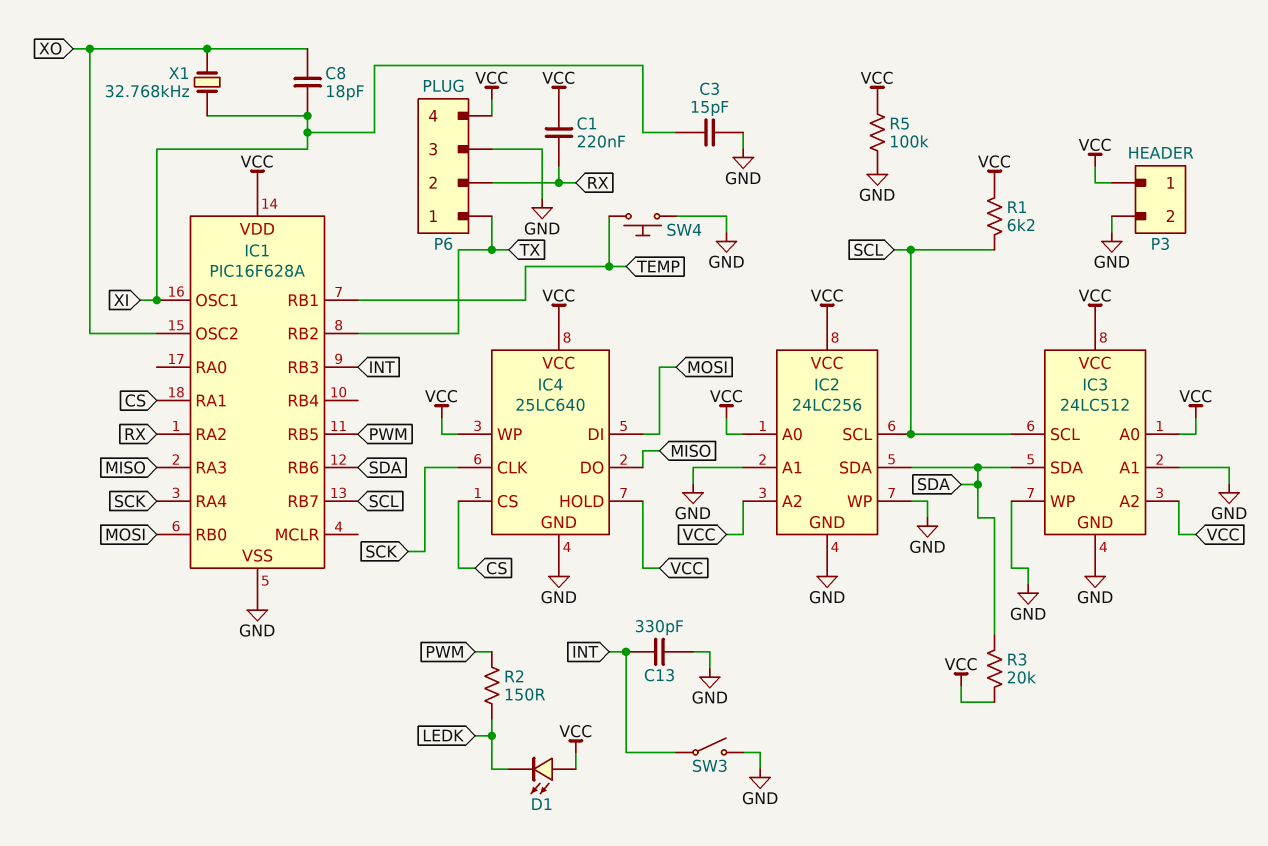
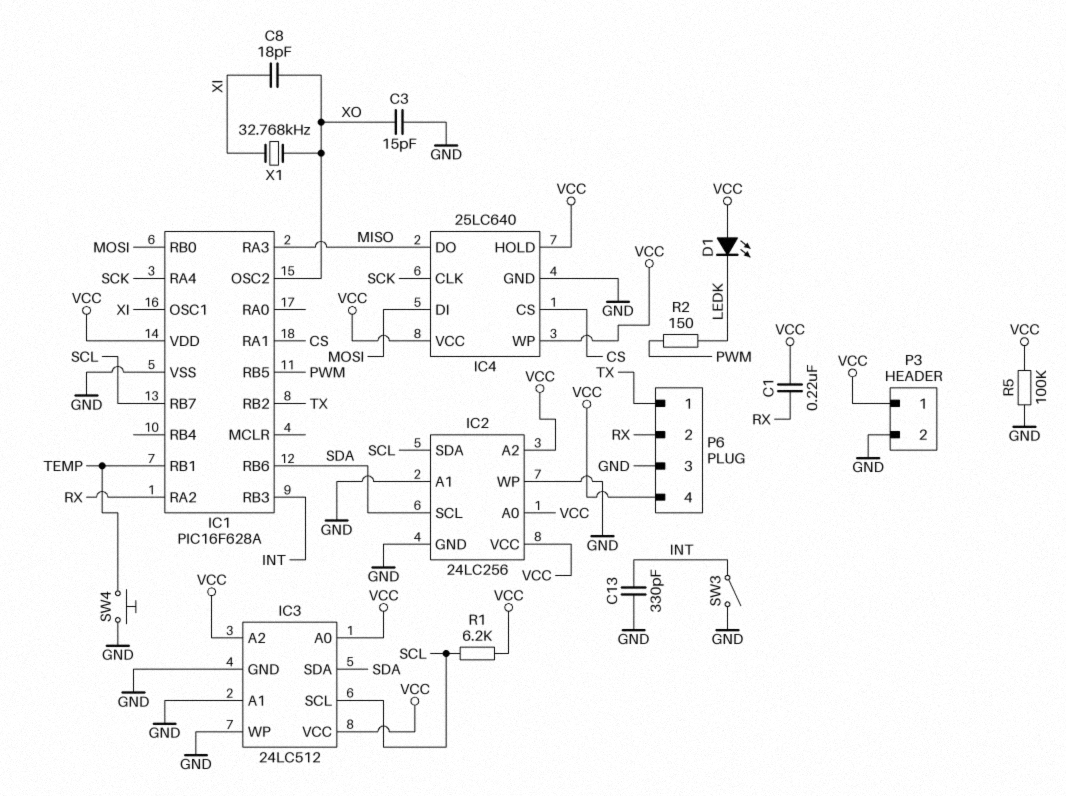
C3: 15pF (GND, XI) -> 15pF (GND, XO)
IC2 pin SCL: SCL -> SDA
IC2 pin SDA: SDA -> SCL
R3: 20k (SDA, VCC) -> none

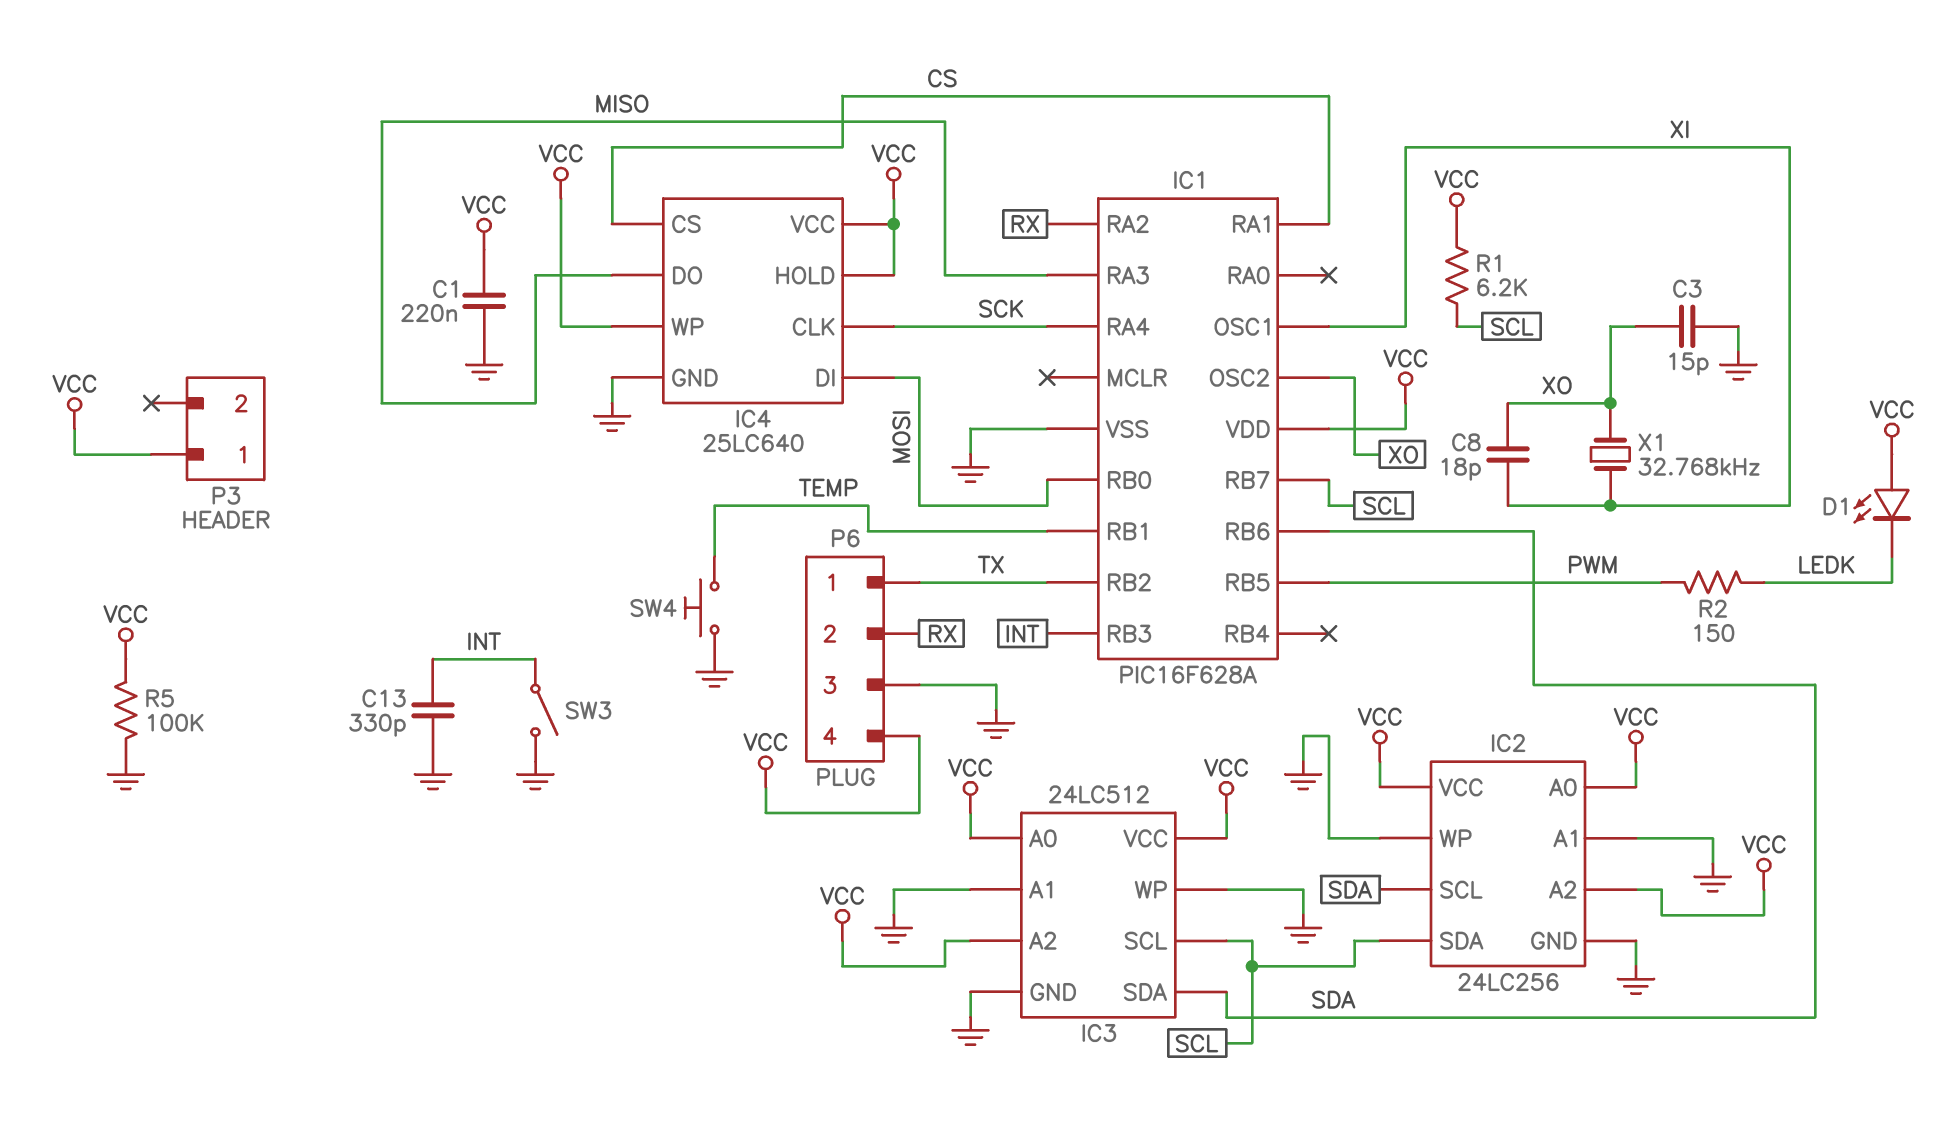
C1: 220nF (RX, VCC) -> 220nF (GND, VCC)
P3 pin 2: GND -> none

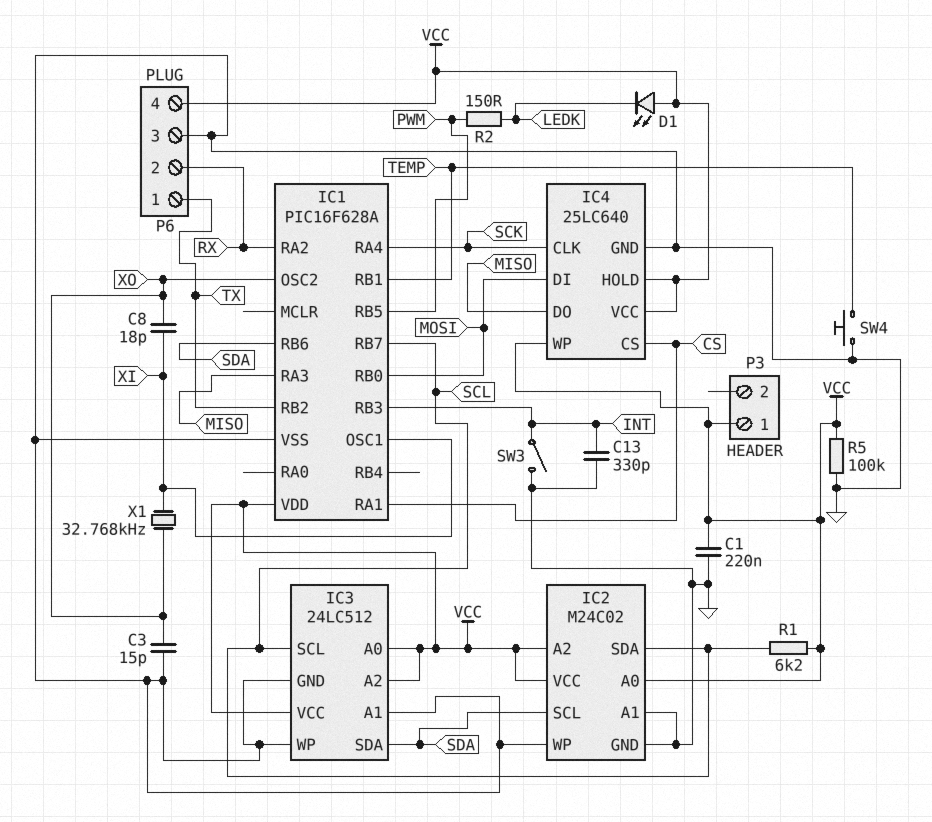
IC2: 24LC256 -> M24C02

